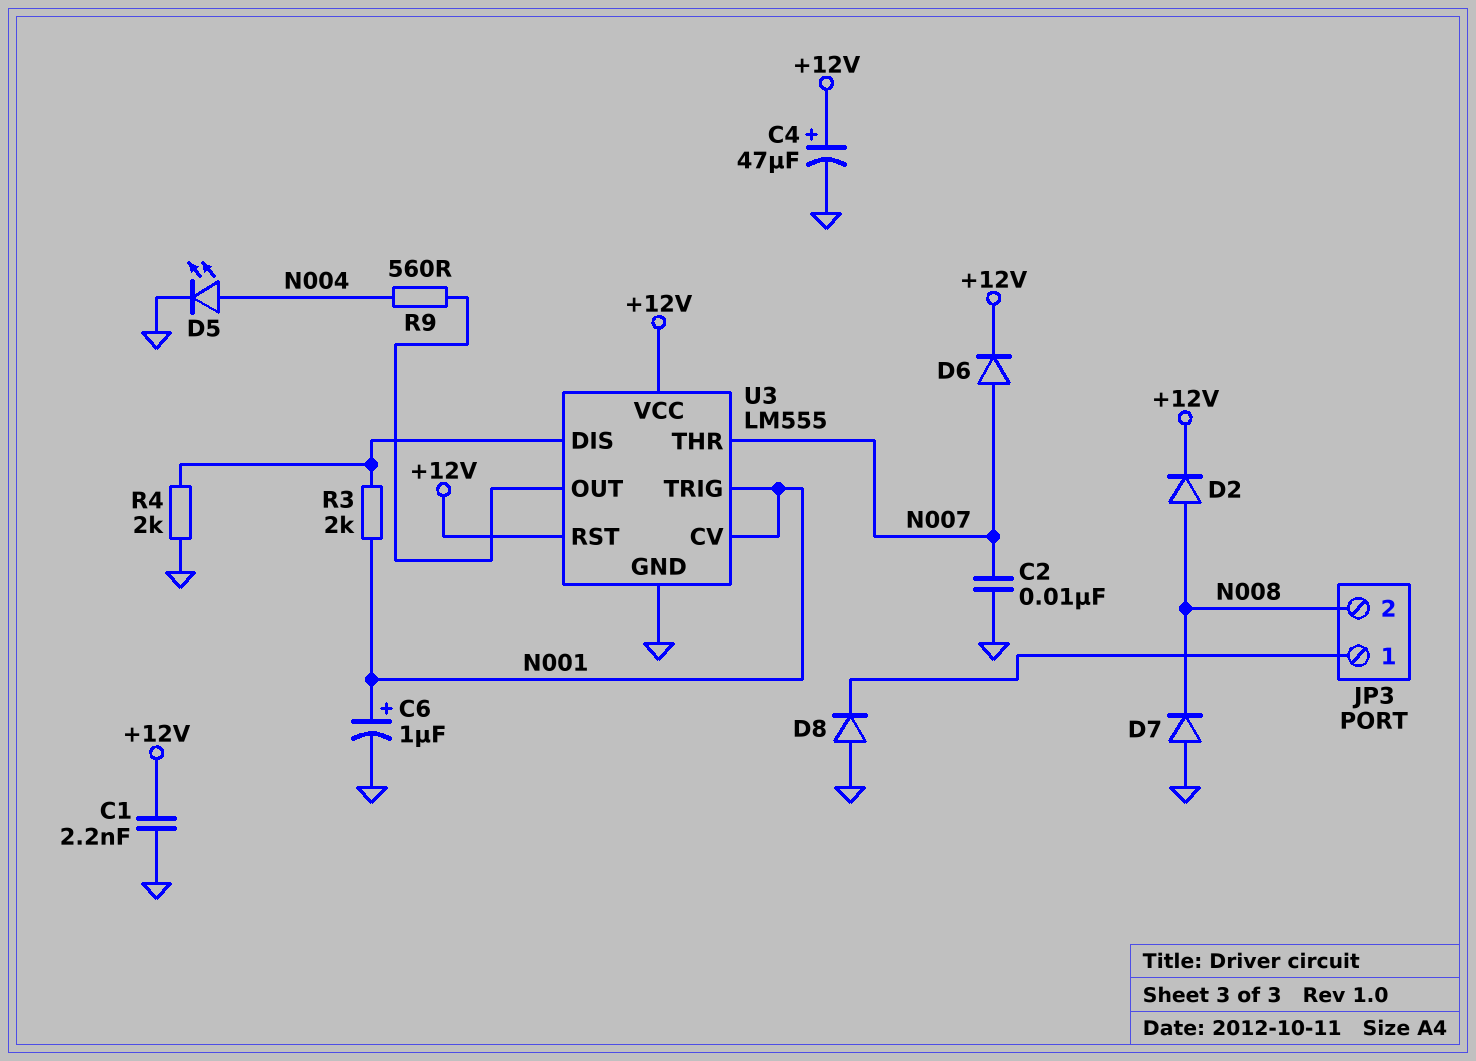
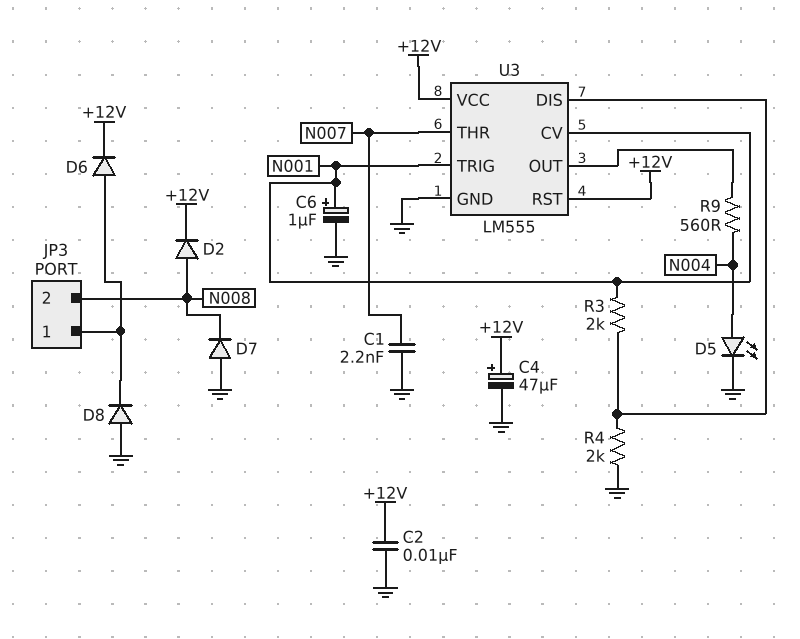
C1: 2.2nF (+12V, GND) -> 2.2nF (GND, N007)
C2: 10nF (GND, N007) -> 10nF (+12V, GND)
D6: diode (A N007, K +12V) -> diode (A JP3/1, K +12V)

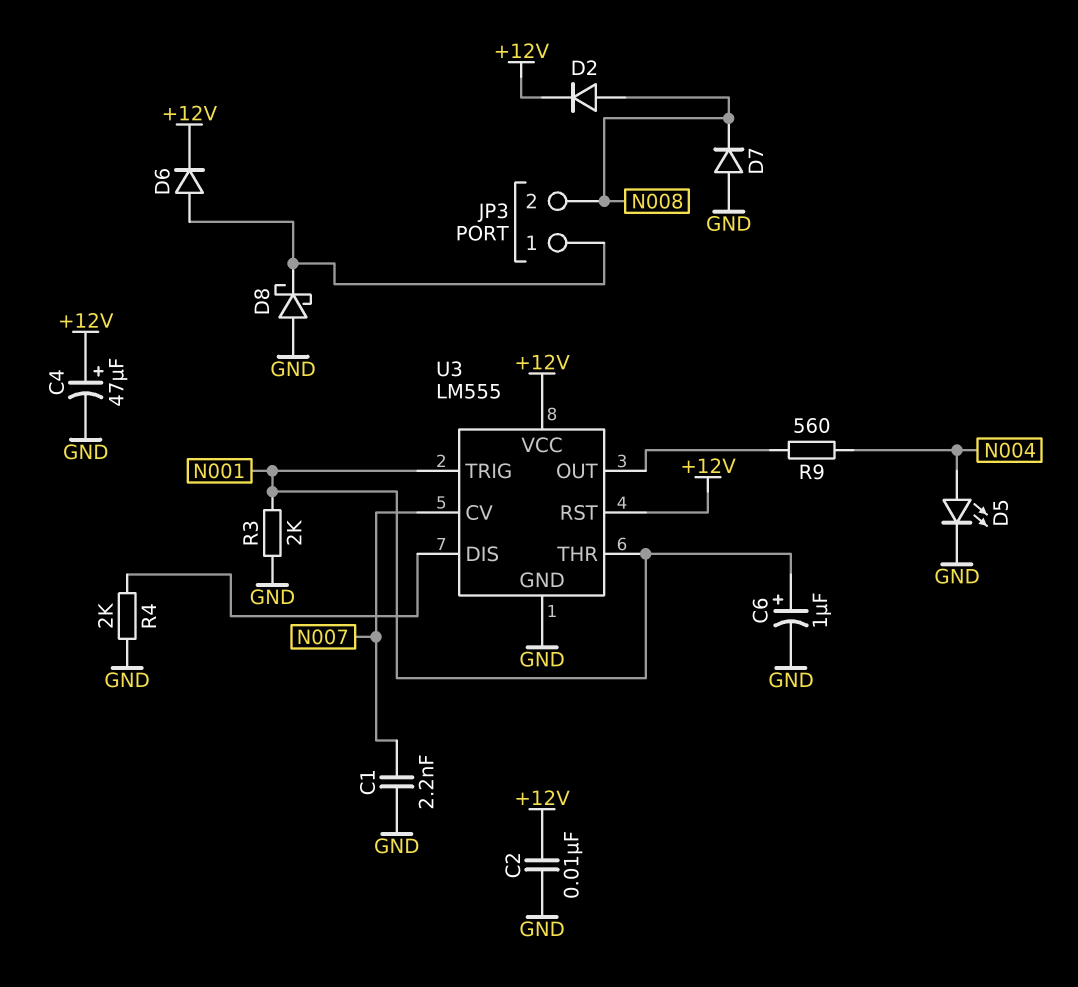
D8: diode (A GND, K JP3/1) -> schottky (A GND, K JP3/1)
R3: 2k (N001, U3/DIS) -> 2k (GND, N001)
U3 pin CV: N001 -> N007
U3 pin THR: N007 -> N001

